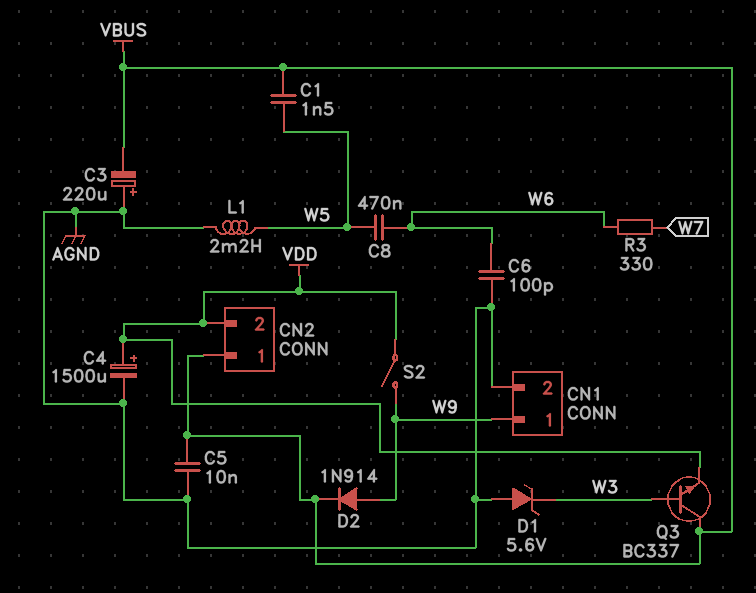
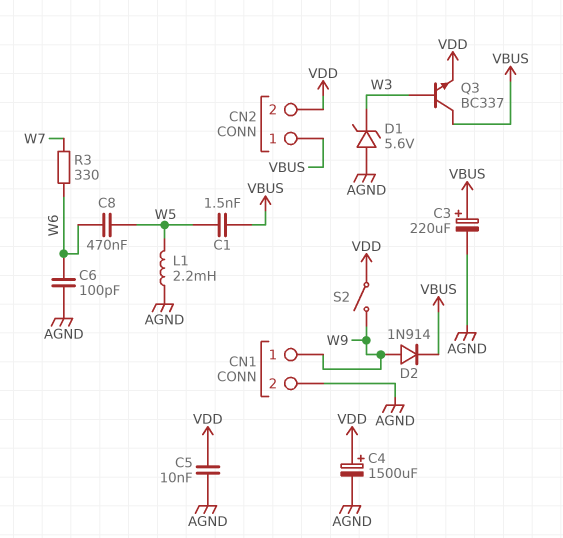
C3: 220uF (plus AGND, minus VBUS) -> 220uF (plus VBUS, minus AGND)
C5: 10nF (AGND, VBUS) -> 10nF (AGND, VDD)

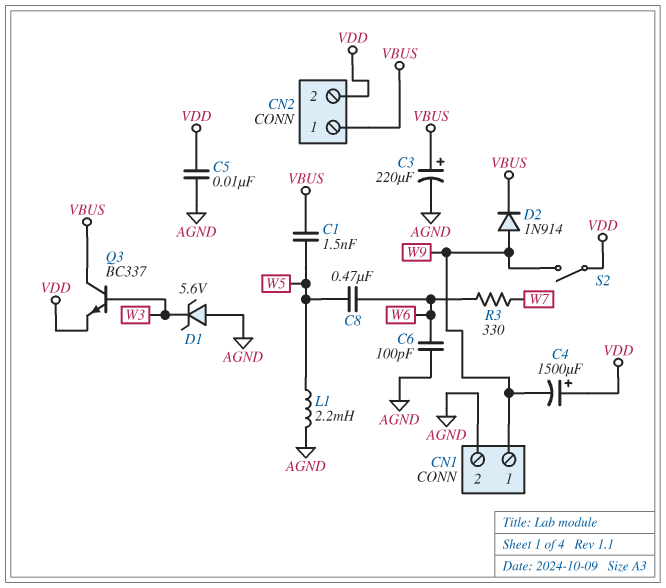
C4: 1500uF (plus VDD, minus AGND) -> 1500uF (plus VDD, minus W9)

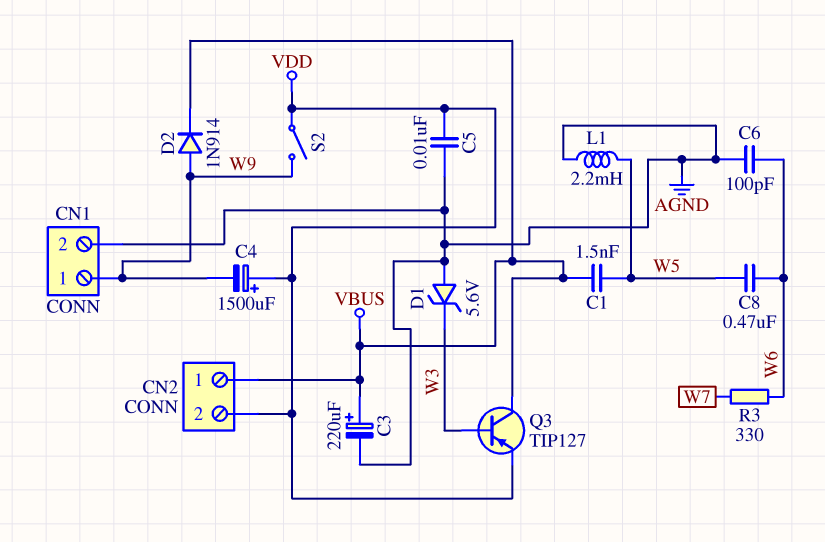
Q3: NPN BC337 (B W3, C VBUS, E VDD) -> PNP TIP127 (B W3, C VBUS, E VDD)

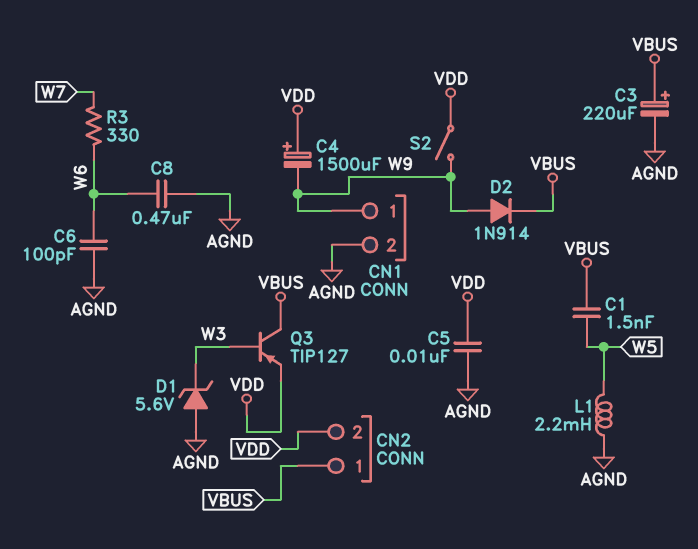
C8: 470nF (W5, W6) -> 470nF (AGND, W6)

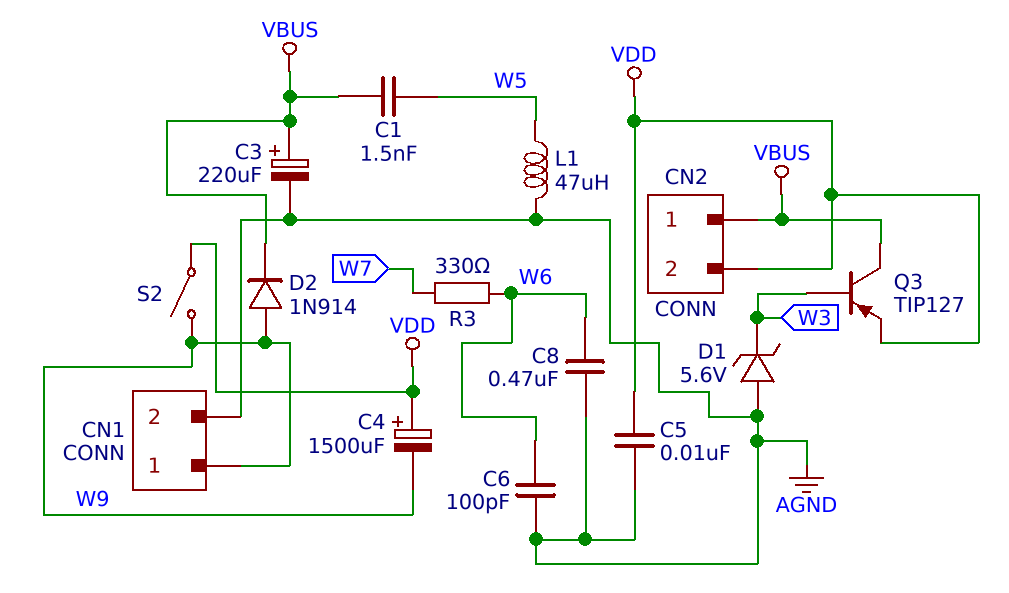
L1: 2.2mH (AGND, W5) -> 47uH (AGND, W5)

